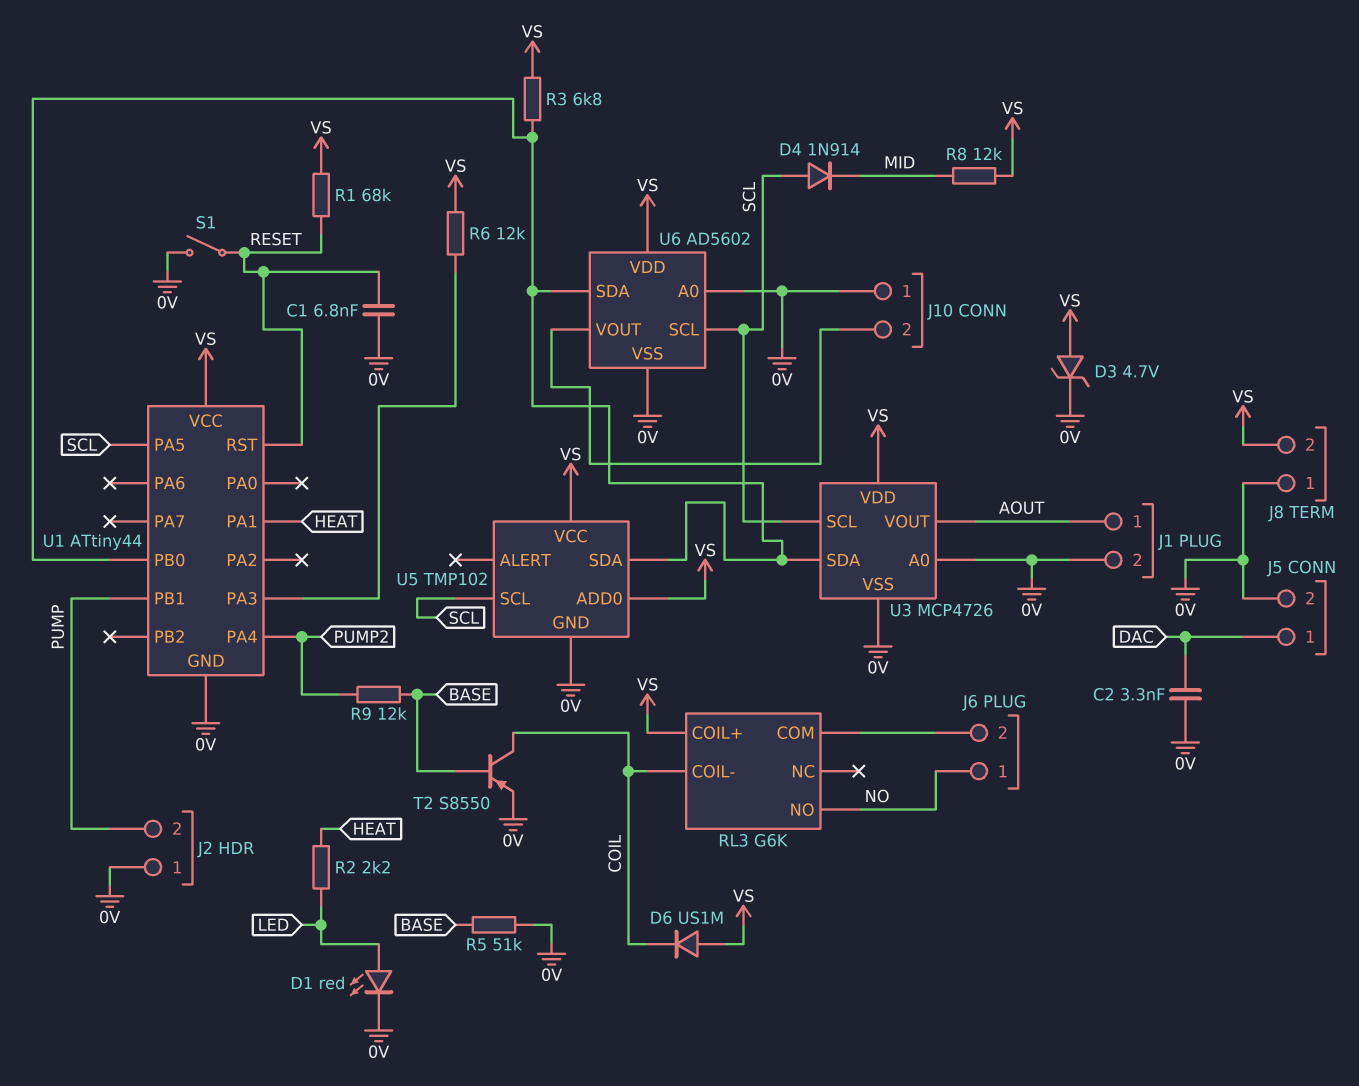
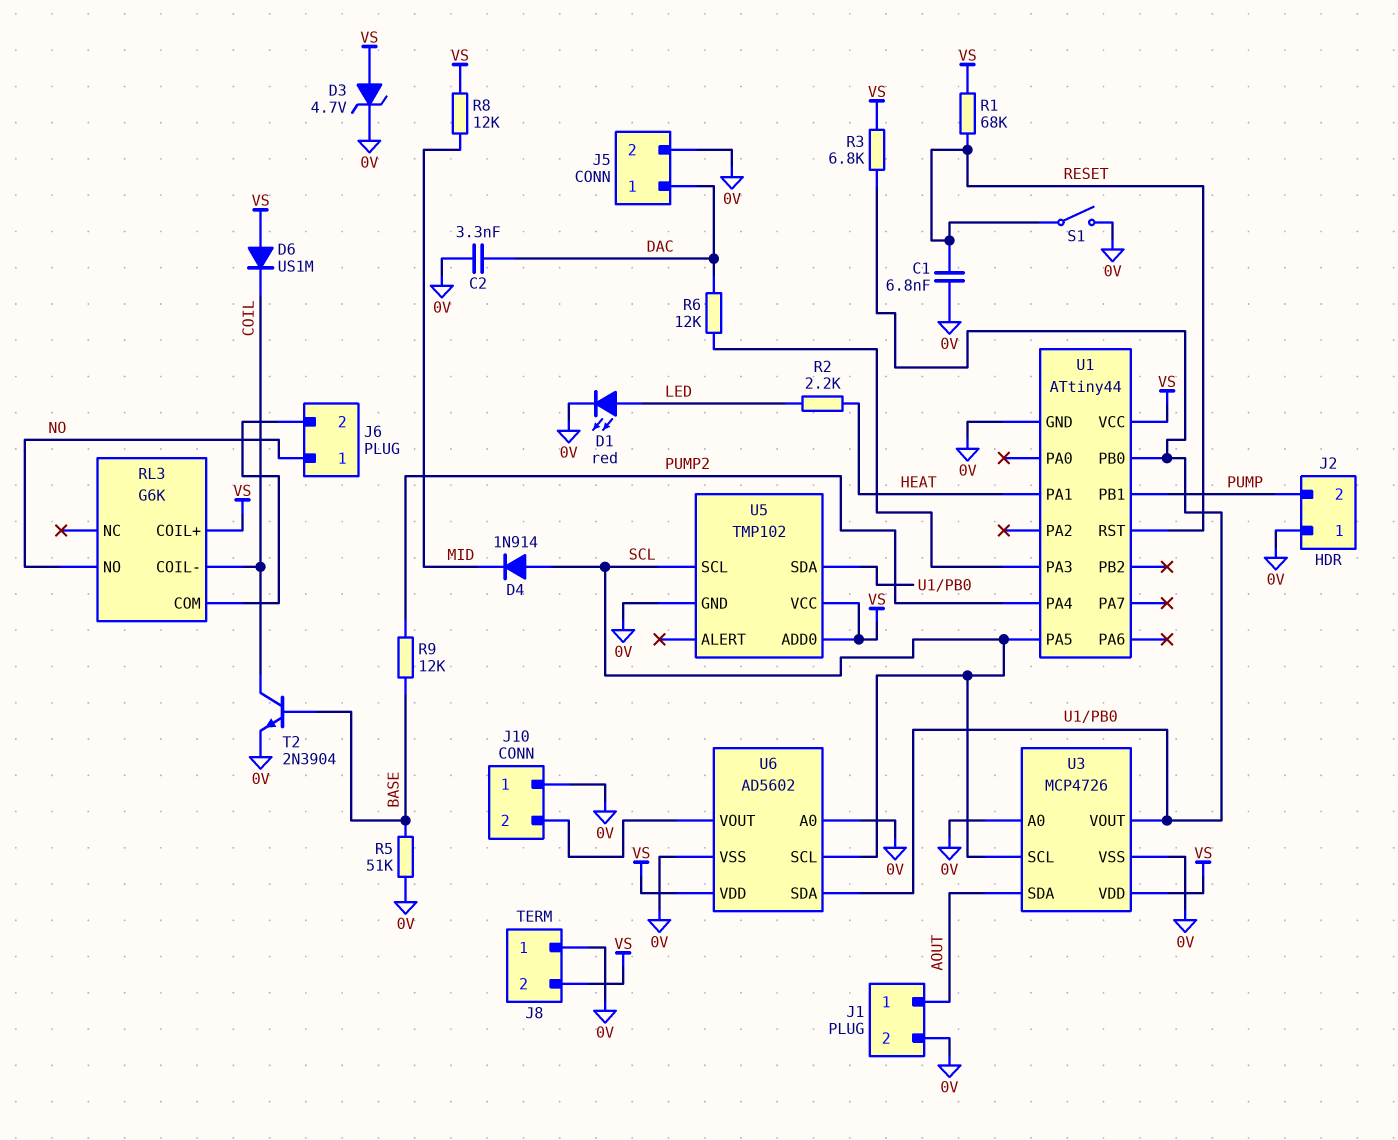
R6: 12k (U1/PA3, VS) -> 12k (DAC, U1/PA3)
T2: PNP S8550 (B BASE, C COIL, E 0V) -> NPN 2N3904 (B BASE, C COIL, E 0V)
U3 pin SDA: U1/PB0 -> AOUT
U3 pin VOUT: AOUT -> U1/PB0

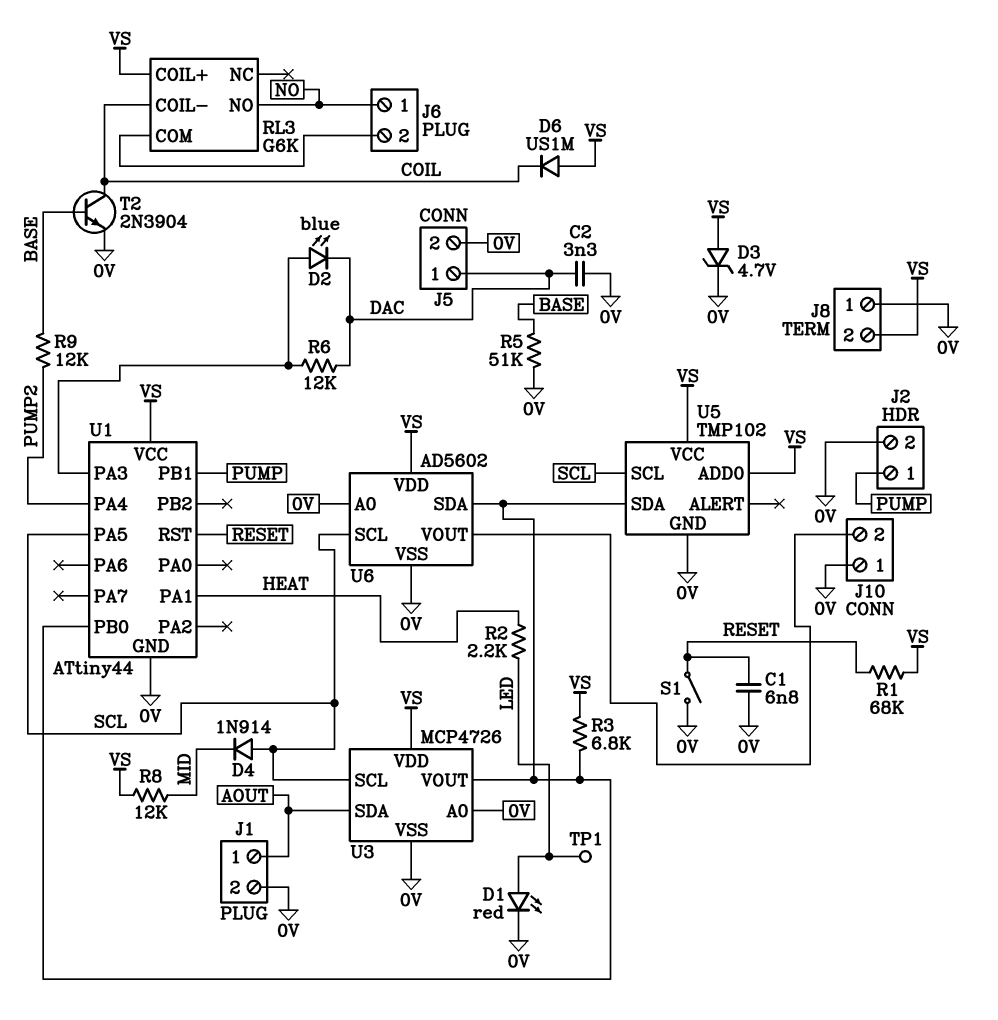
D2: none -> LED blue (A U1/PA3, K DAC)
J2 pin 1: 0V -> PUMP
J2 pin 2: PUMP -> 0V
TP1: none -> test point (LED)

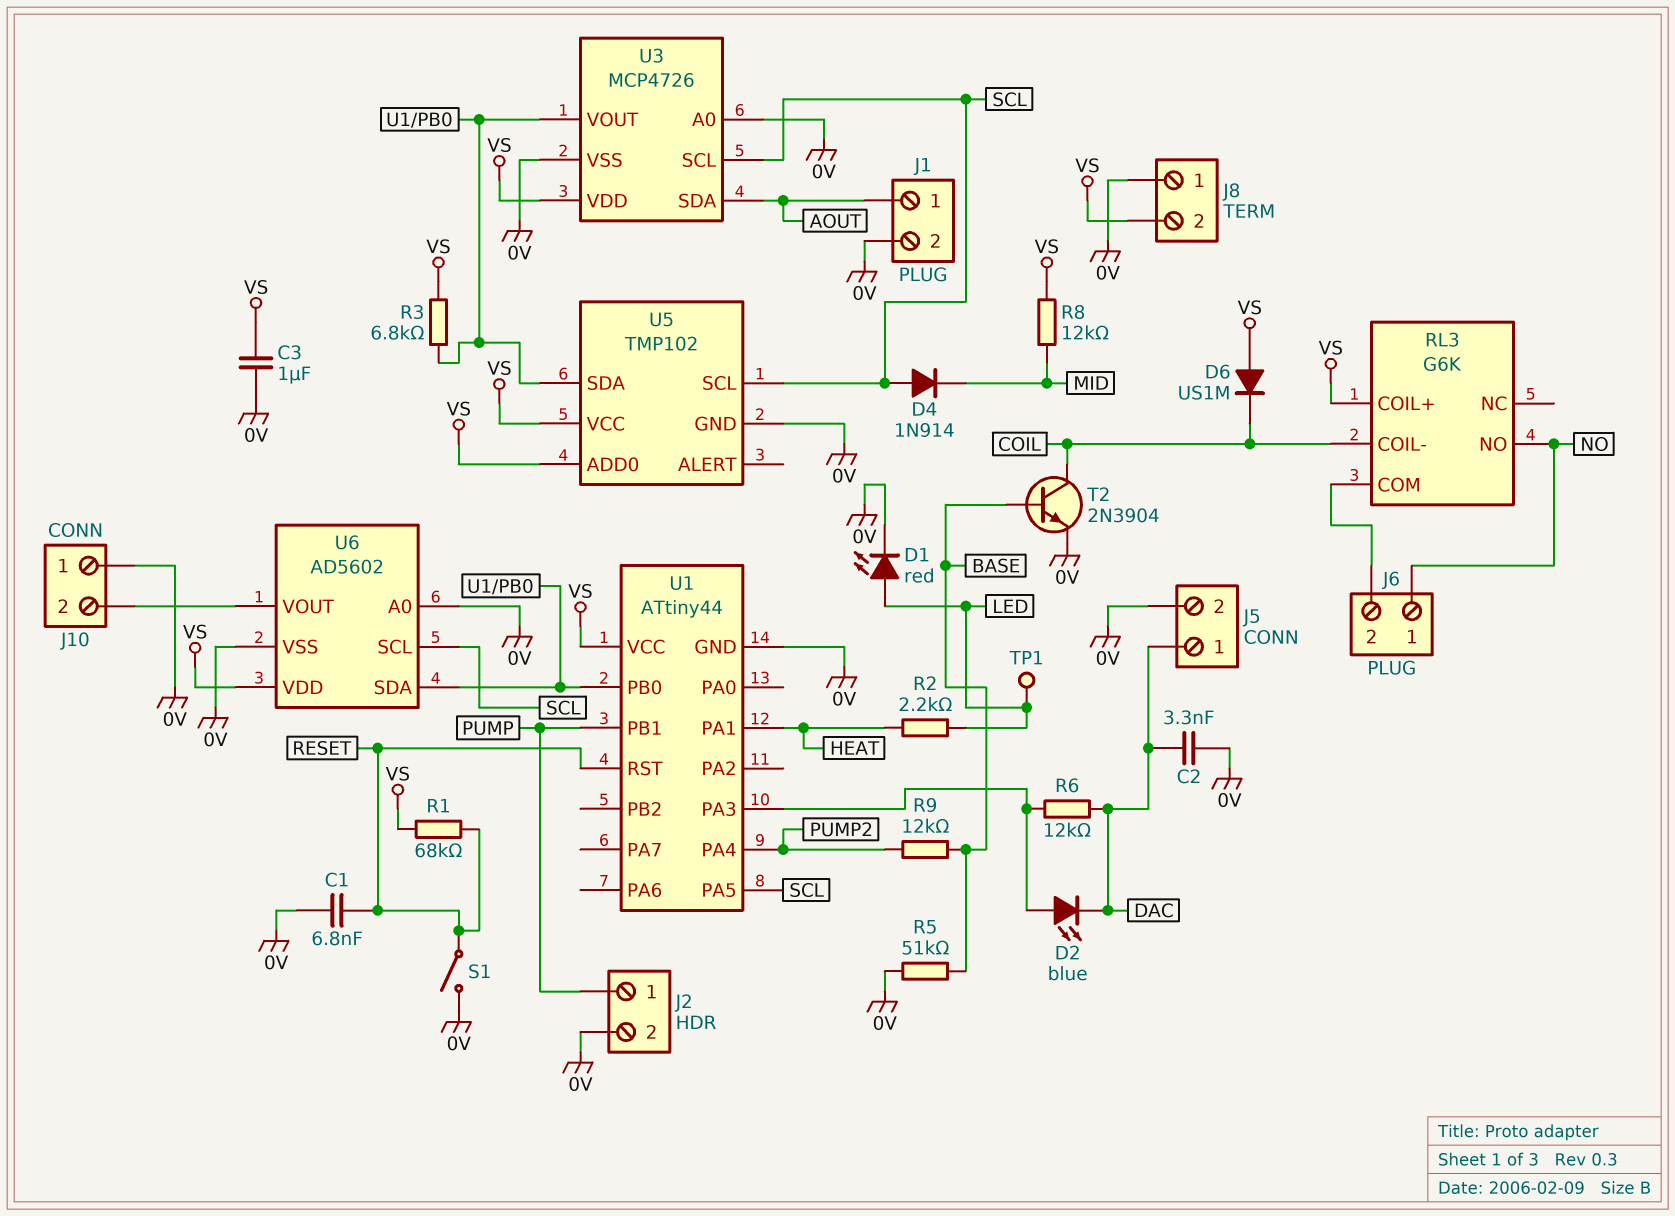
C3: none -> 1uF (0V, VS)
D3: zener 4.7V (A VS, K 0V) -> none

